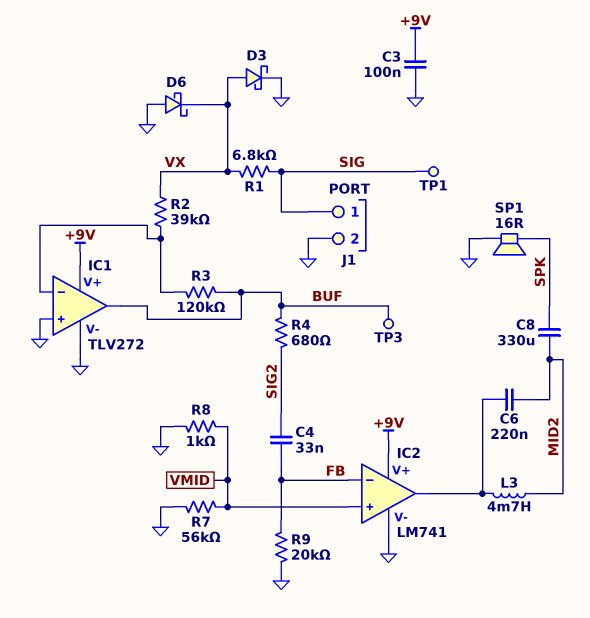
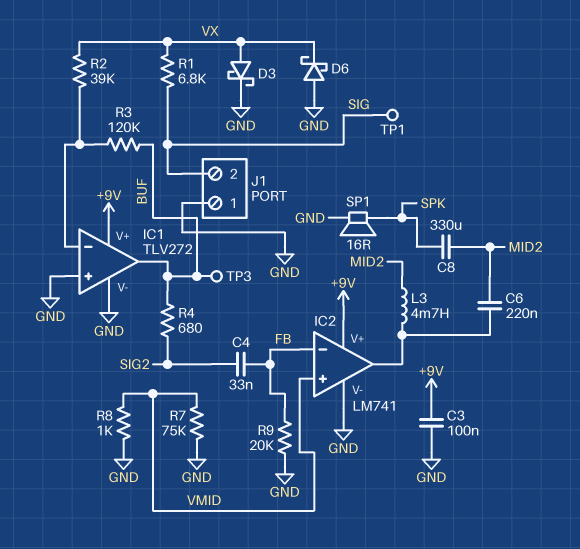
J1 pin 1: SIG -> GND
J1 pin 2: GND -> SIG
R7: 56k (GND, VMID) -> 75k (GND, VMID)

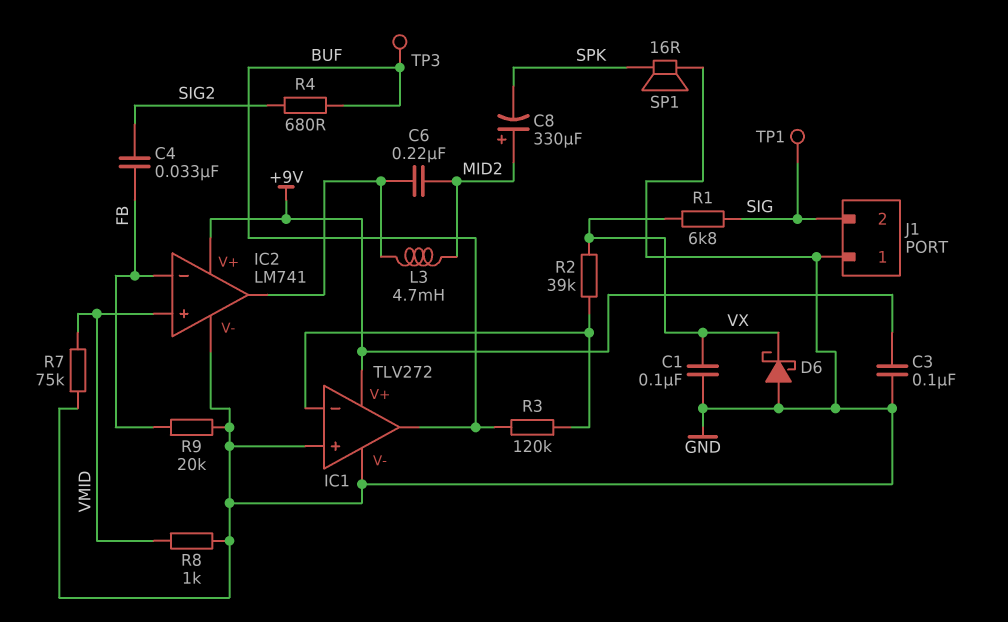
C1: none -> 100nF (GND, VX)
C8: 330uF (MID2, SPK) -> 330uF (plus MID2, minus SPK)
D3: schottky (A VX, K GND) -> none

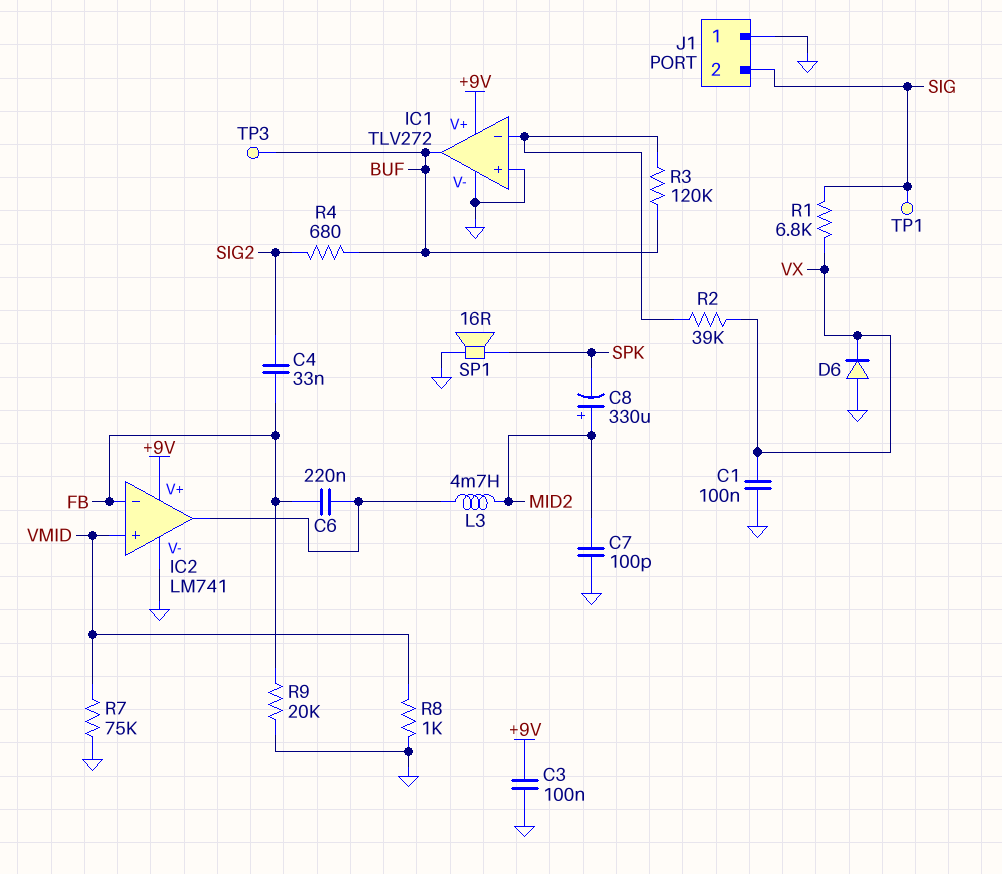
C6: 220nF (IC2/out, MID2) -> 220nF (FB, IC2/out)
C7: none -> 100pF (GND, MID2)
D6: schottky (A GND, K VX) -> diode (A GND, K VX)

